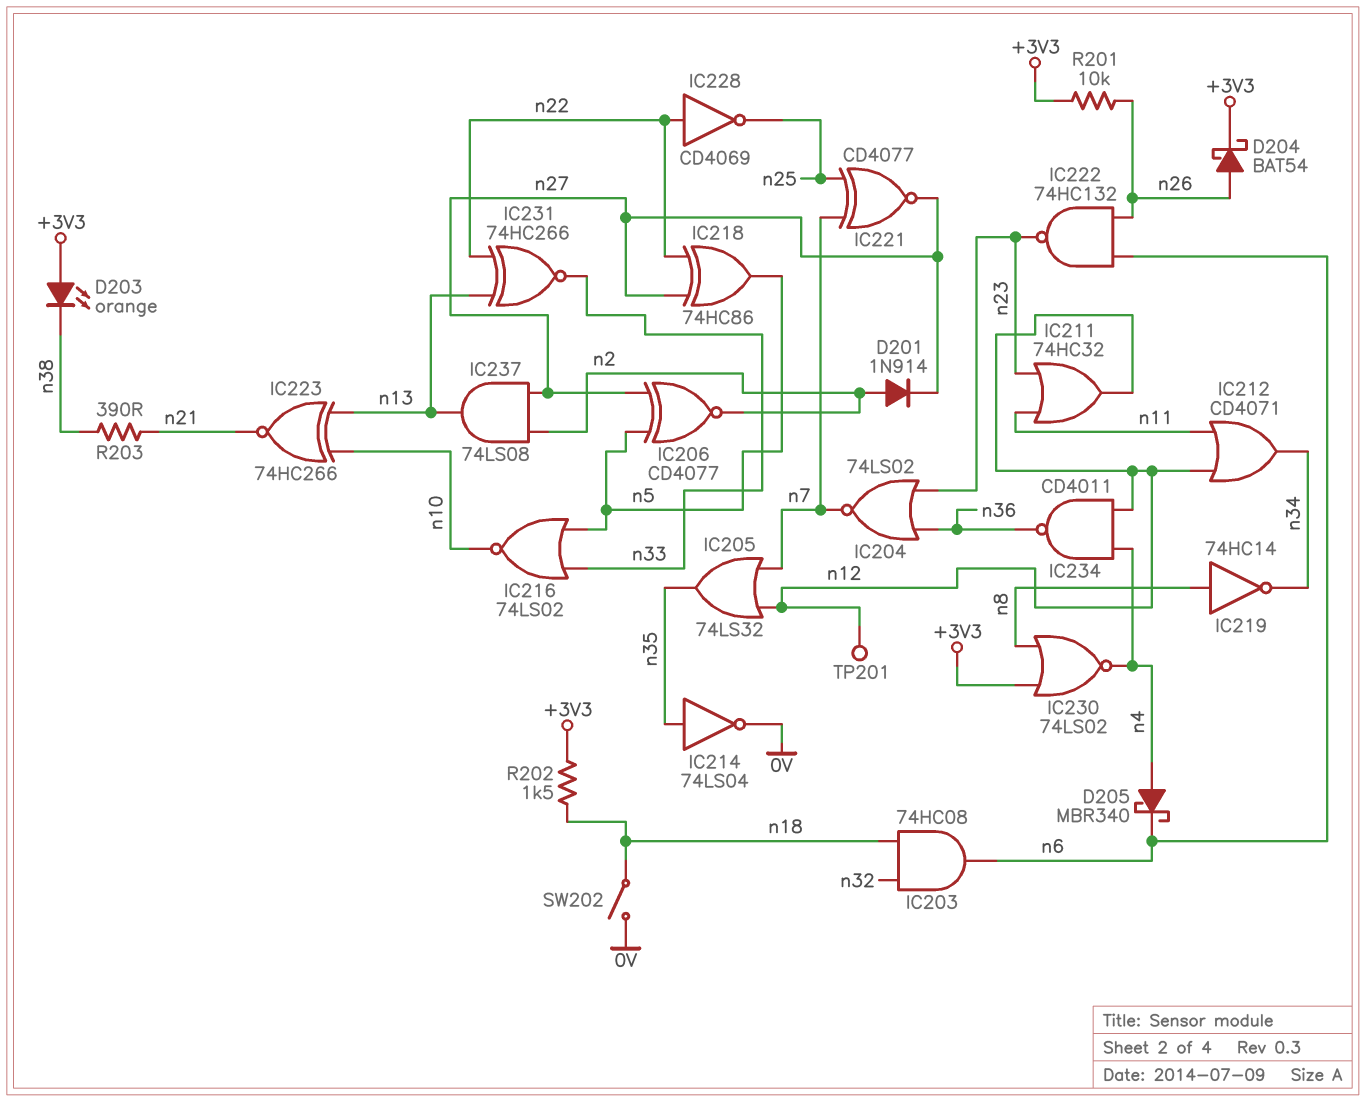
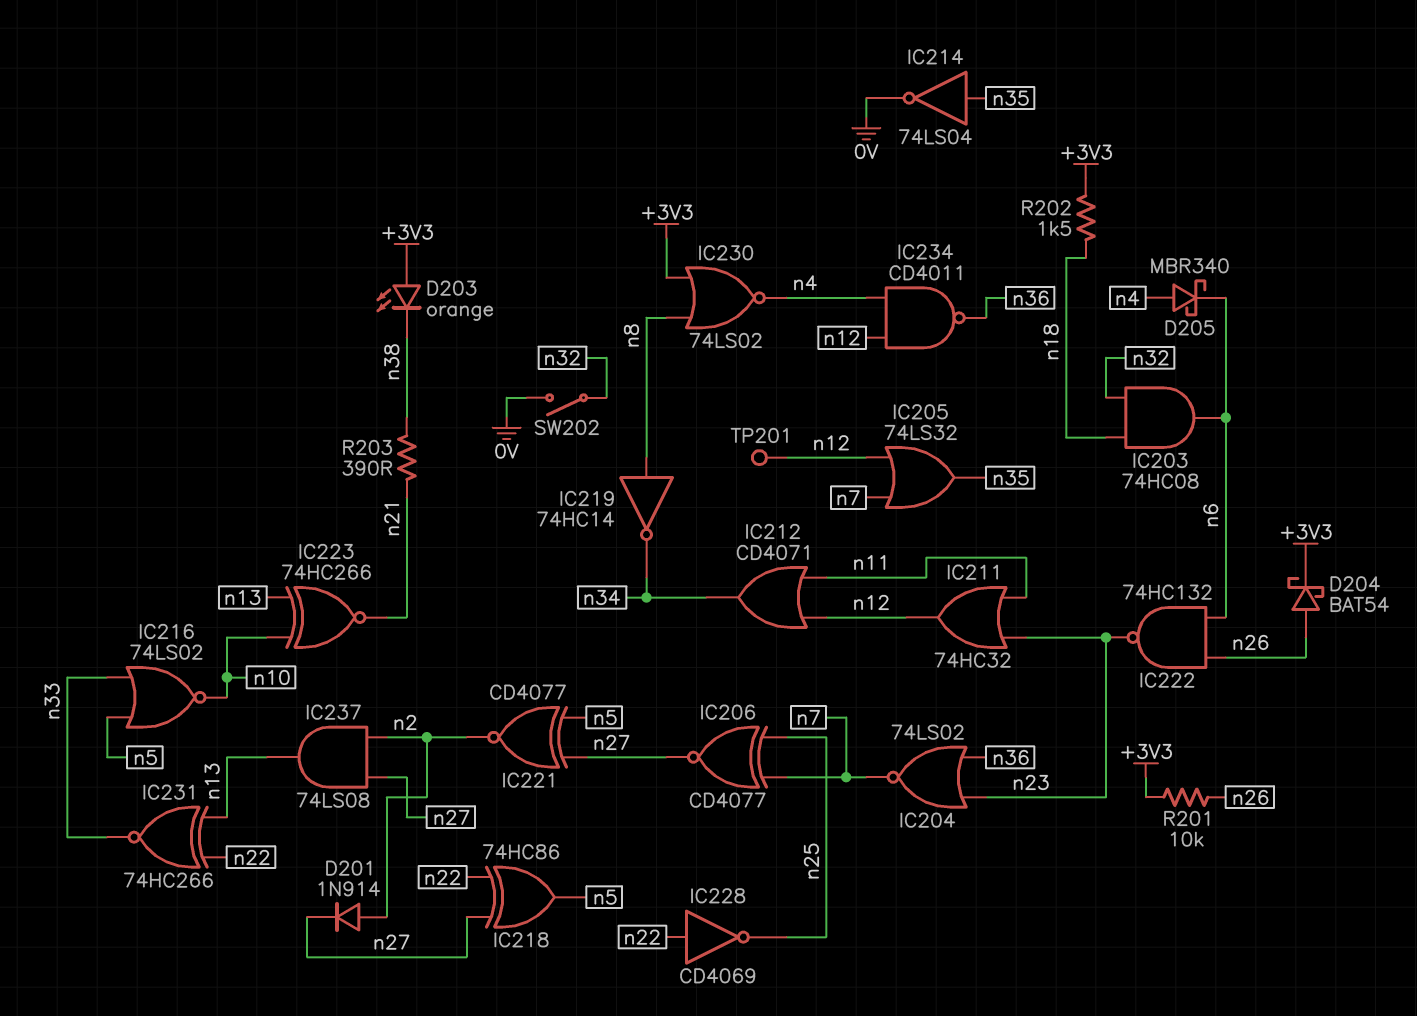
IC206: XNOR CD4077 (in n5, in n27, out n2) -> XNOR CD4077 (in n7, in n25, out n27)
IC221: XNOR CD4077 (in n7, in n25, out n27) -> XNOR CD4077 (in n5, in n27, out n2)
SW202: switch (0V, n18) -> switch (0V, n32)

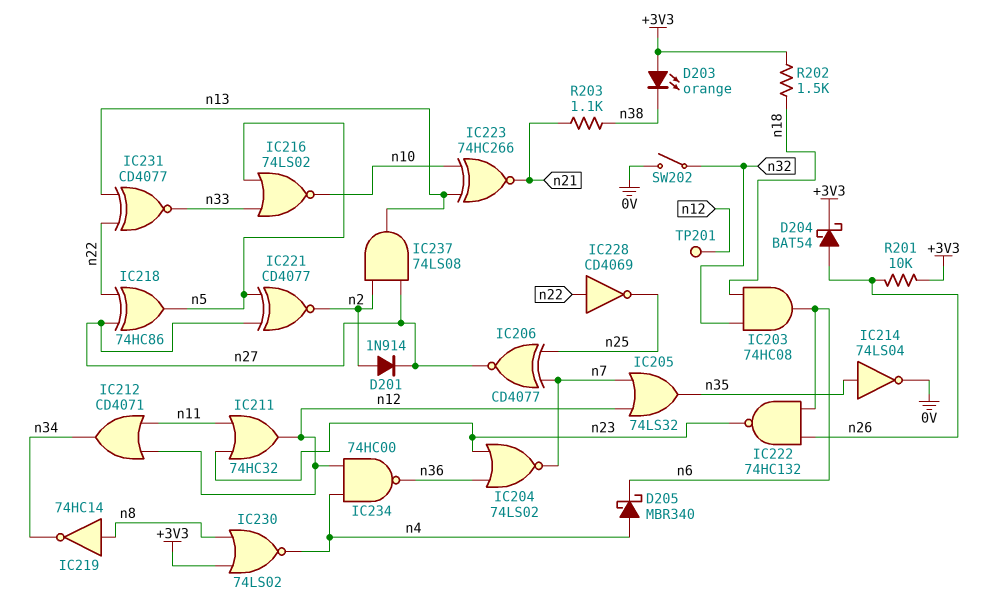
IC231: XNOR 74HC266 (in n13, in n22, out n33) -> XNOR CD4077 (in n13, in n22, out n33)
IC234: NAND CD4011 (in n4, in n12, out n36) -> NAND 74HC00 (in n4, in n12, out n36)
R203: 390 (n21, n38) -> 1.1k (n21, n38)

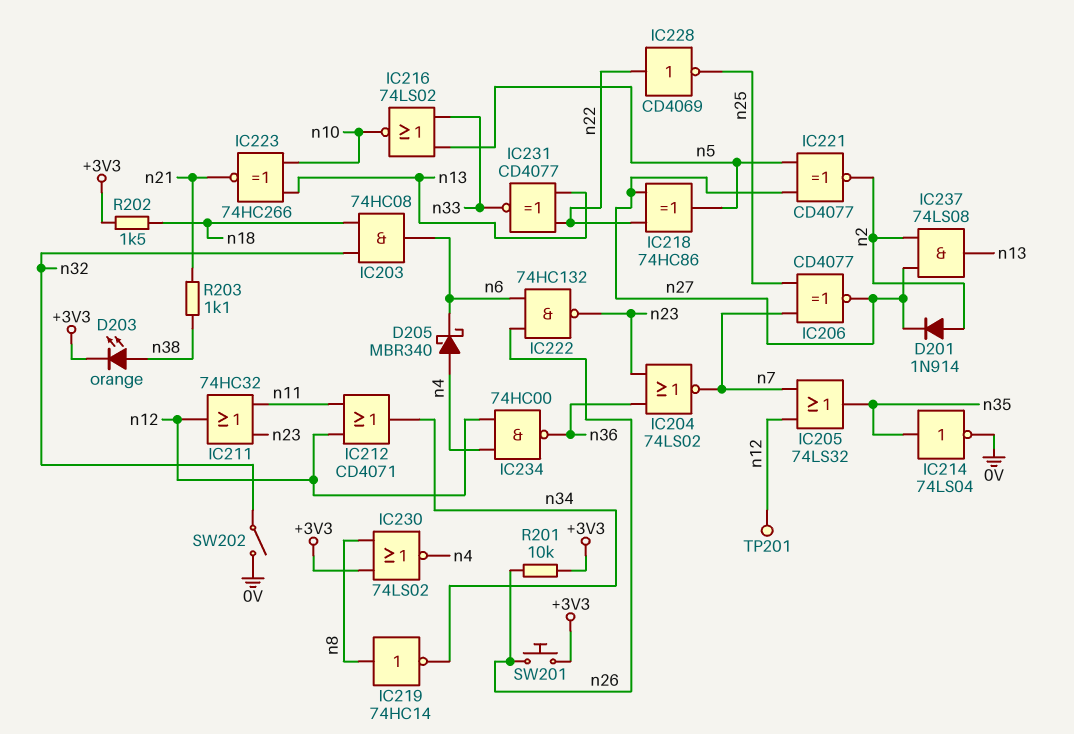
D203: LED orange (A +3V3, K n38) -> LED orange (A n38, K +3V3)
D204: schottky BAT54 (A n26, K +3V3) -> none
SW201: none -> button (+3V3, n26)

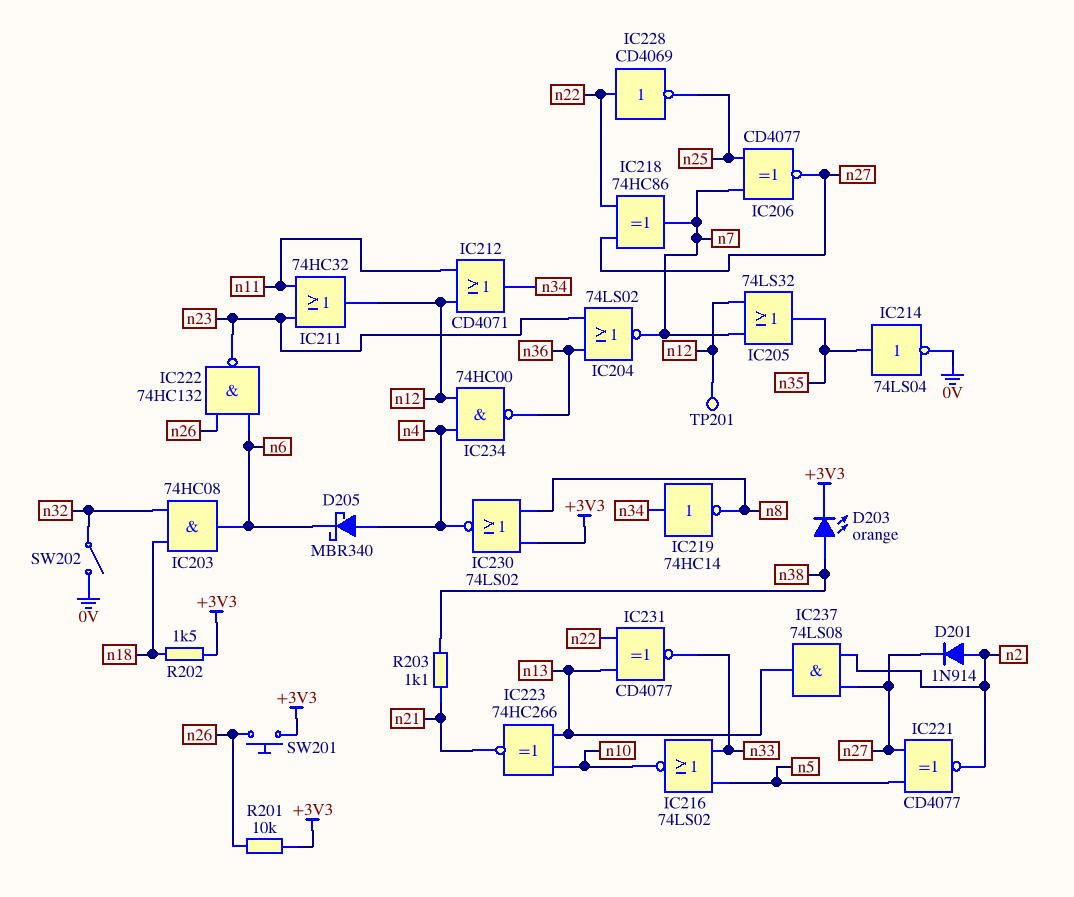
IC218: XOR 74HC86 (in n22, in n27, out n5) -> XOR 74HC86 (in n22, in n27, out n7)
IC219: NOT 74HC14 (in n8, out n34) -> NOT 74HC14 (in n34, out n8)

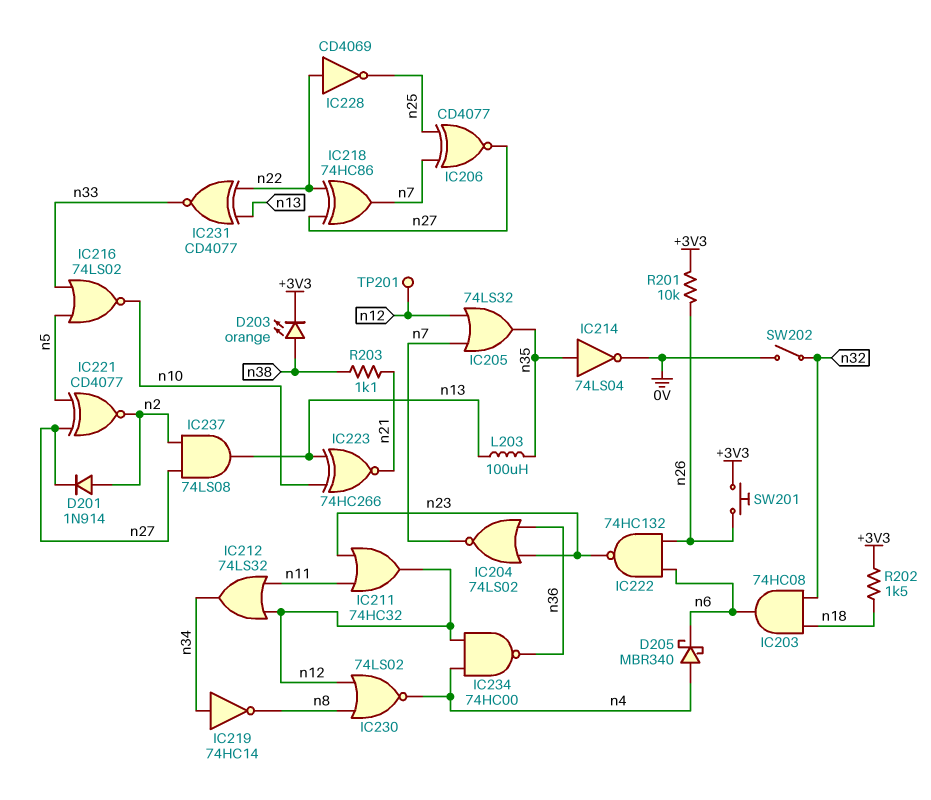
IC212: OR CD4071 (in n11, in n12, out n34) -> OR 74LS32 (in n11, in n12, out n34)
IC230: NOR 74LS02 (in +3V3, in n8, out n4) -> NOR 74LS02 (in n8, in n12, out n4)
L203: none -> 100uH (n13, n35)

